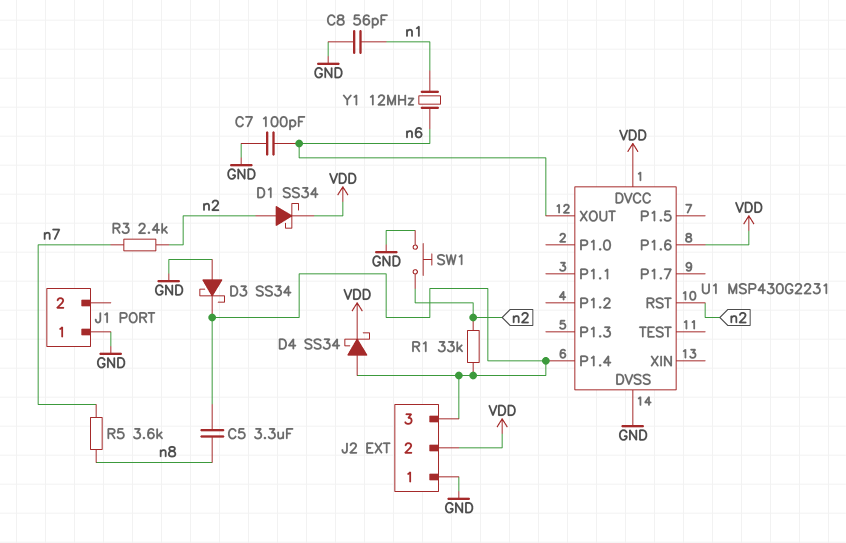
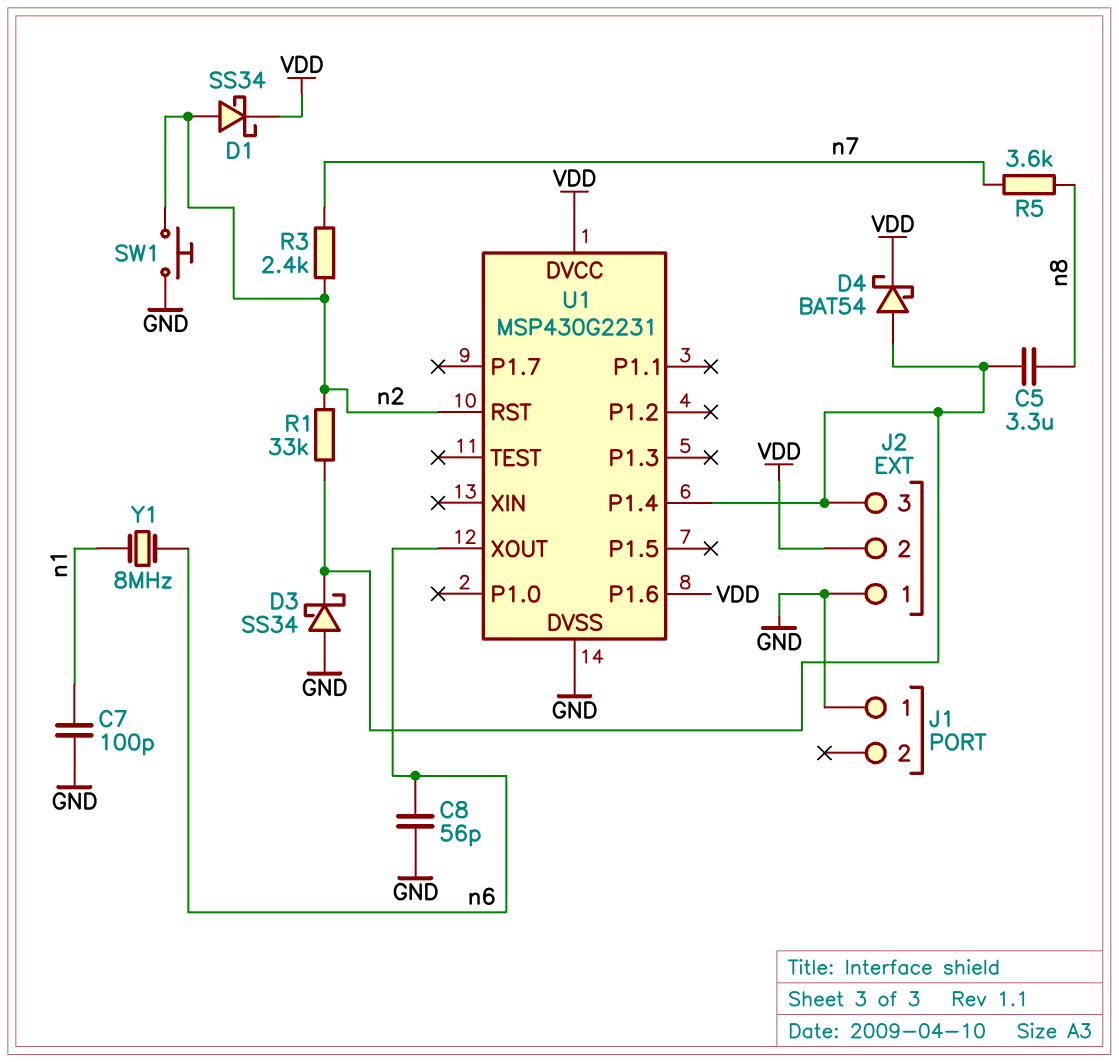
C7: 100pF (GND, n6) -> 100pF (GND, n1)
C8: 56pF (GND, n1) -> 56pF (GND, n6)
D4: schottky SS34 (A J2/3, K VDD) -> schottky BAT54 (A J2/3, K VDD)
Y1: 12MHz (n1, n6) -> 8MHz (n1, n6)

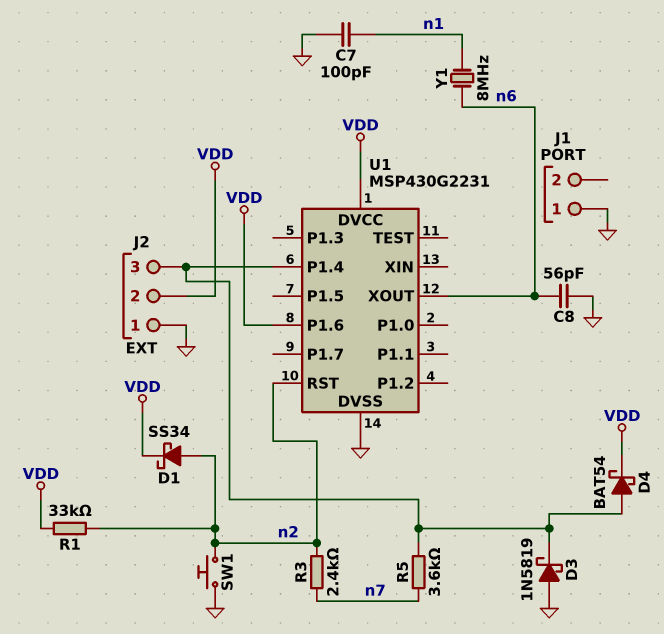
C5: 3.3uF (J2/3, n8) -> none
D3: schottky SS34 (A GND, K J2/3) -> schottky 1N5819 (A GND, K J2/3)
R1: 33k (J2/3, n2) -> 33k (VDD, n2)
R5: 3.6k (n7, n8) -> 3.6k (J2/3, n7)

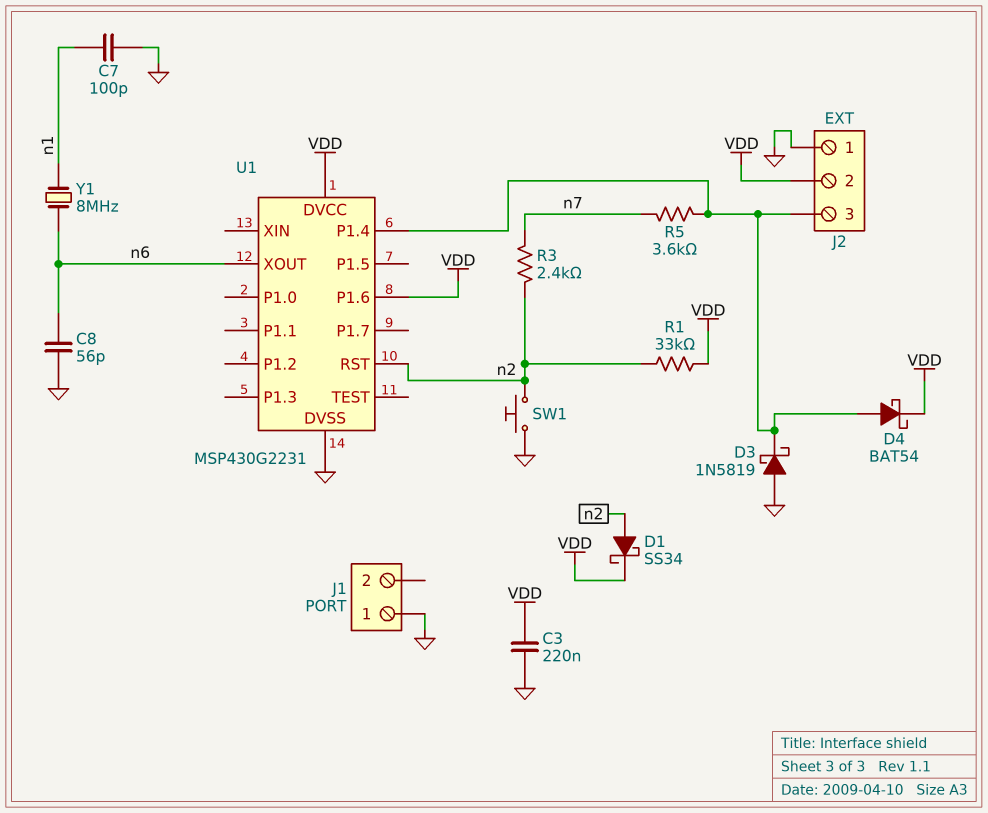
C3: none -> 220nF (GND, VDD)

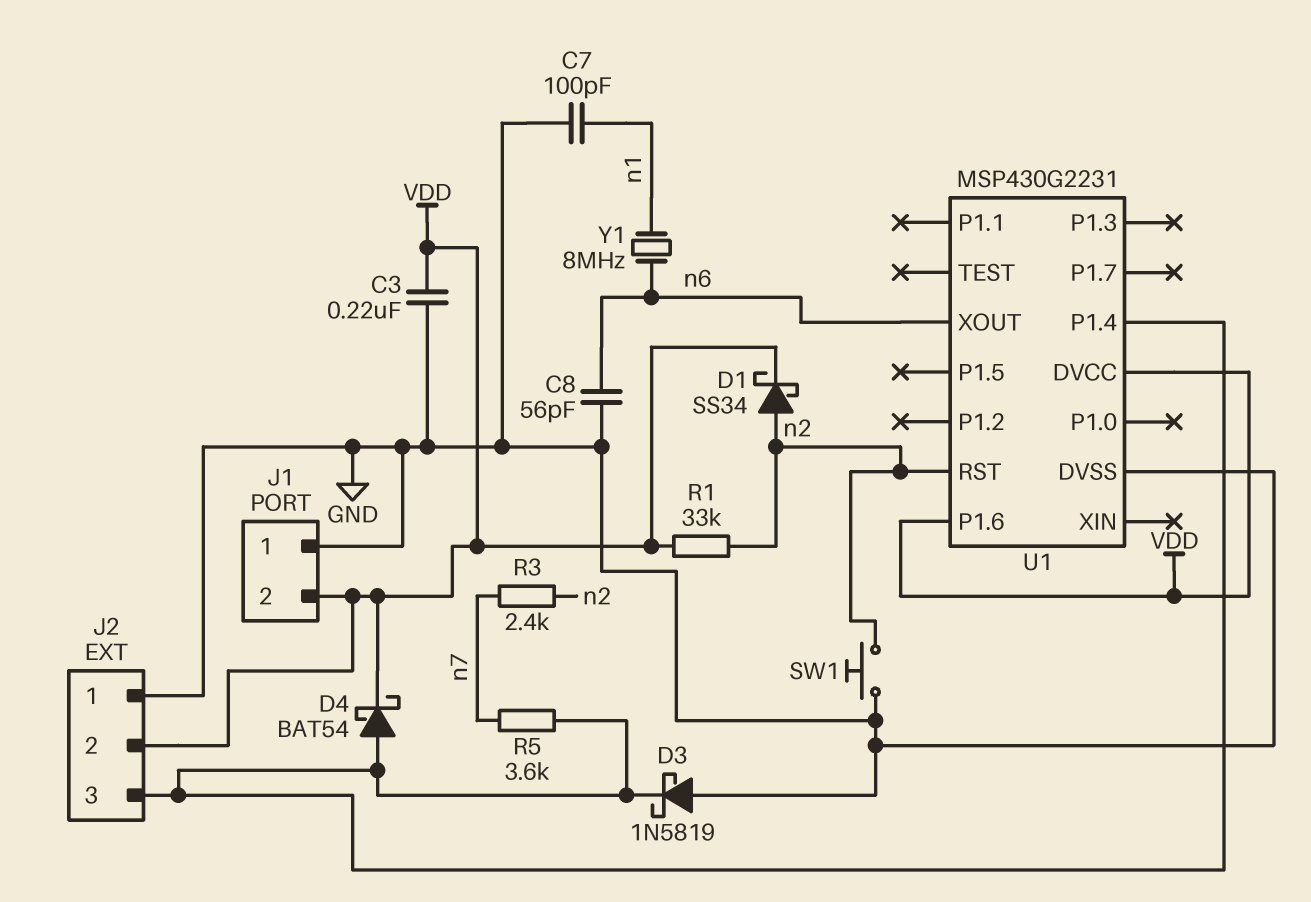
J1 pin 2: none -> VDD

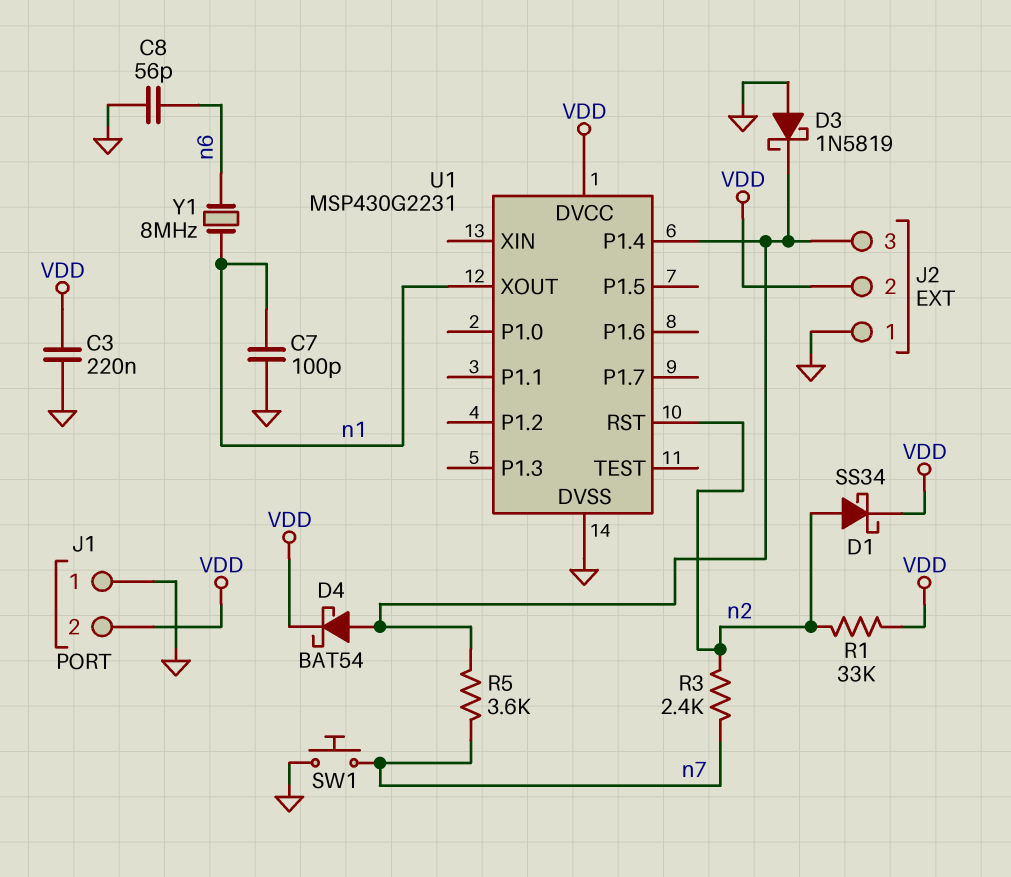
SW1: button (GND, n2) -> button (GND, n7)
U1 pin P1.6: VDD -> none
U1 pin XOUT: n6 -> n1

